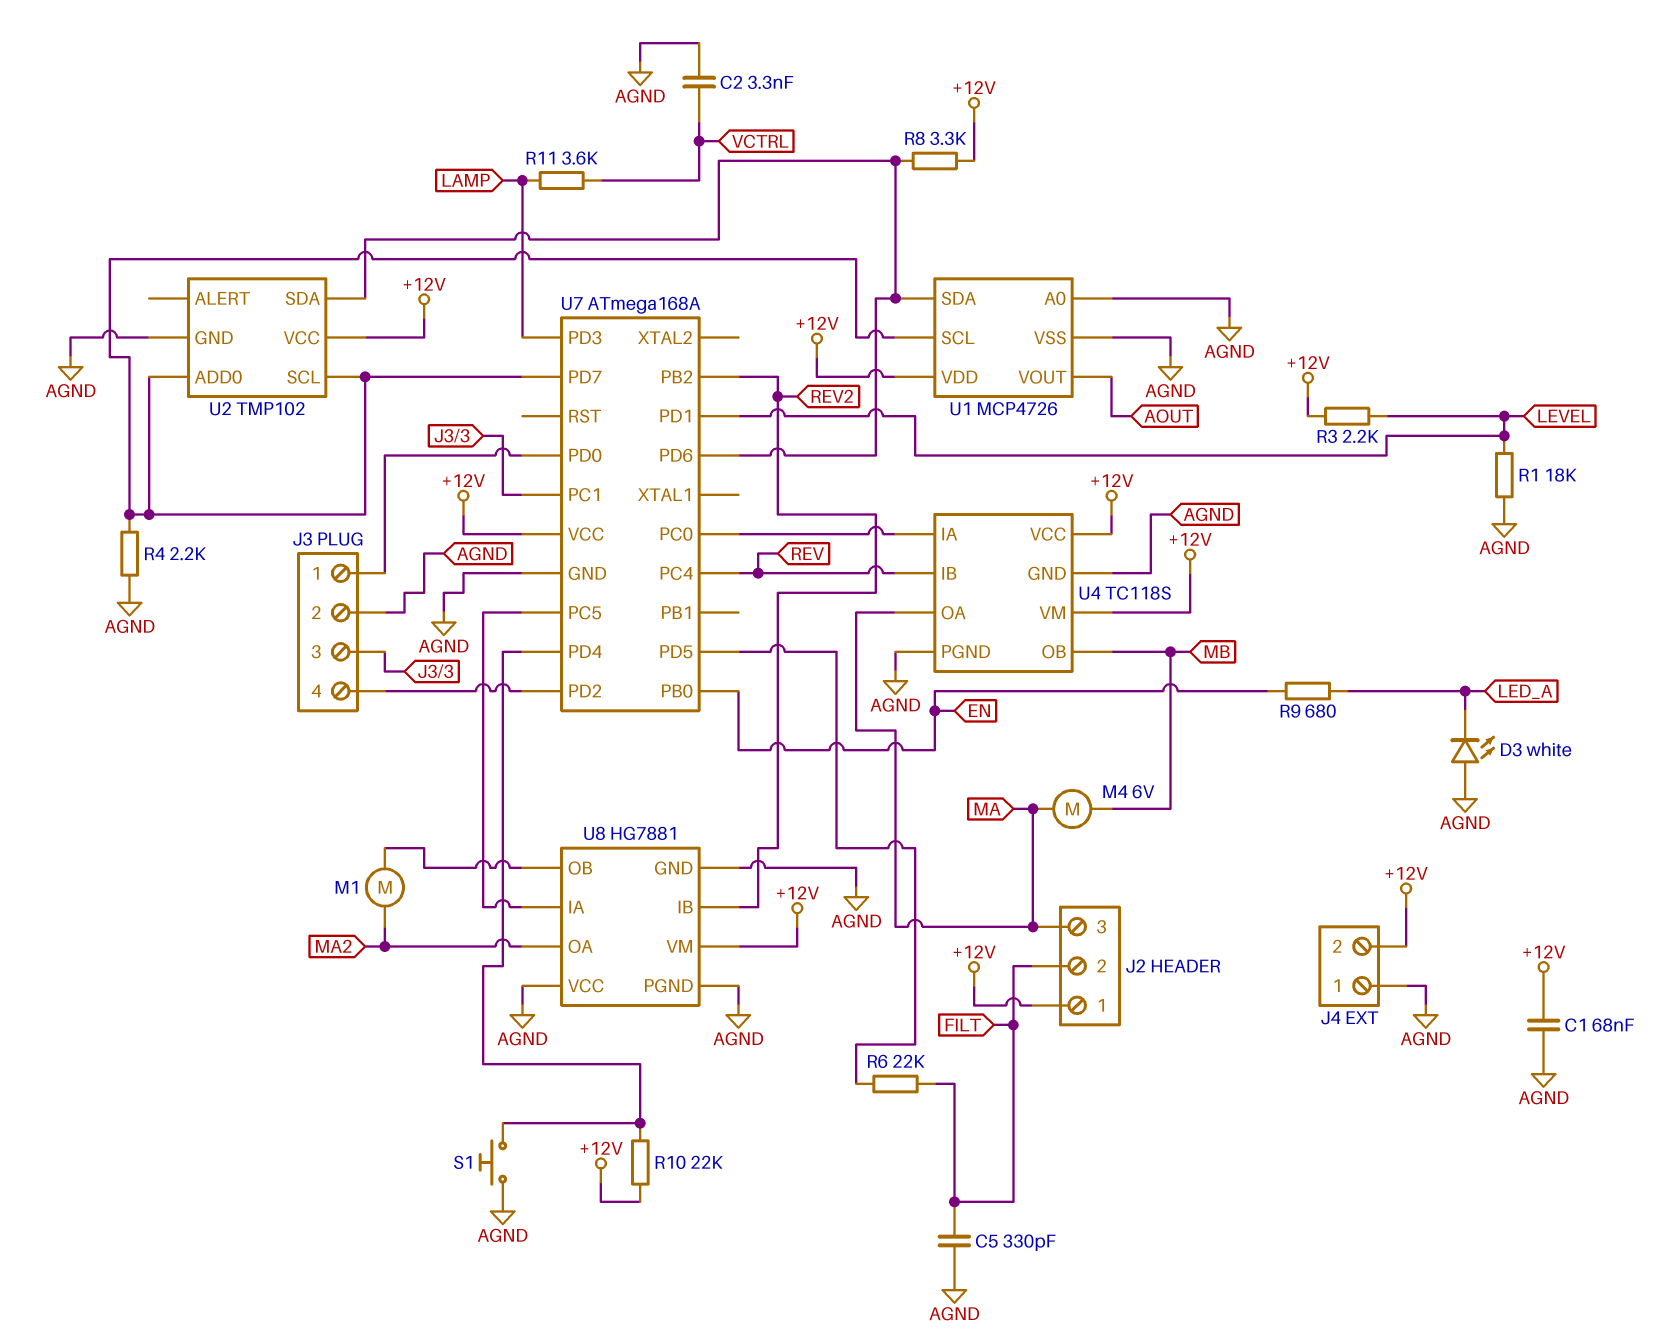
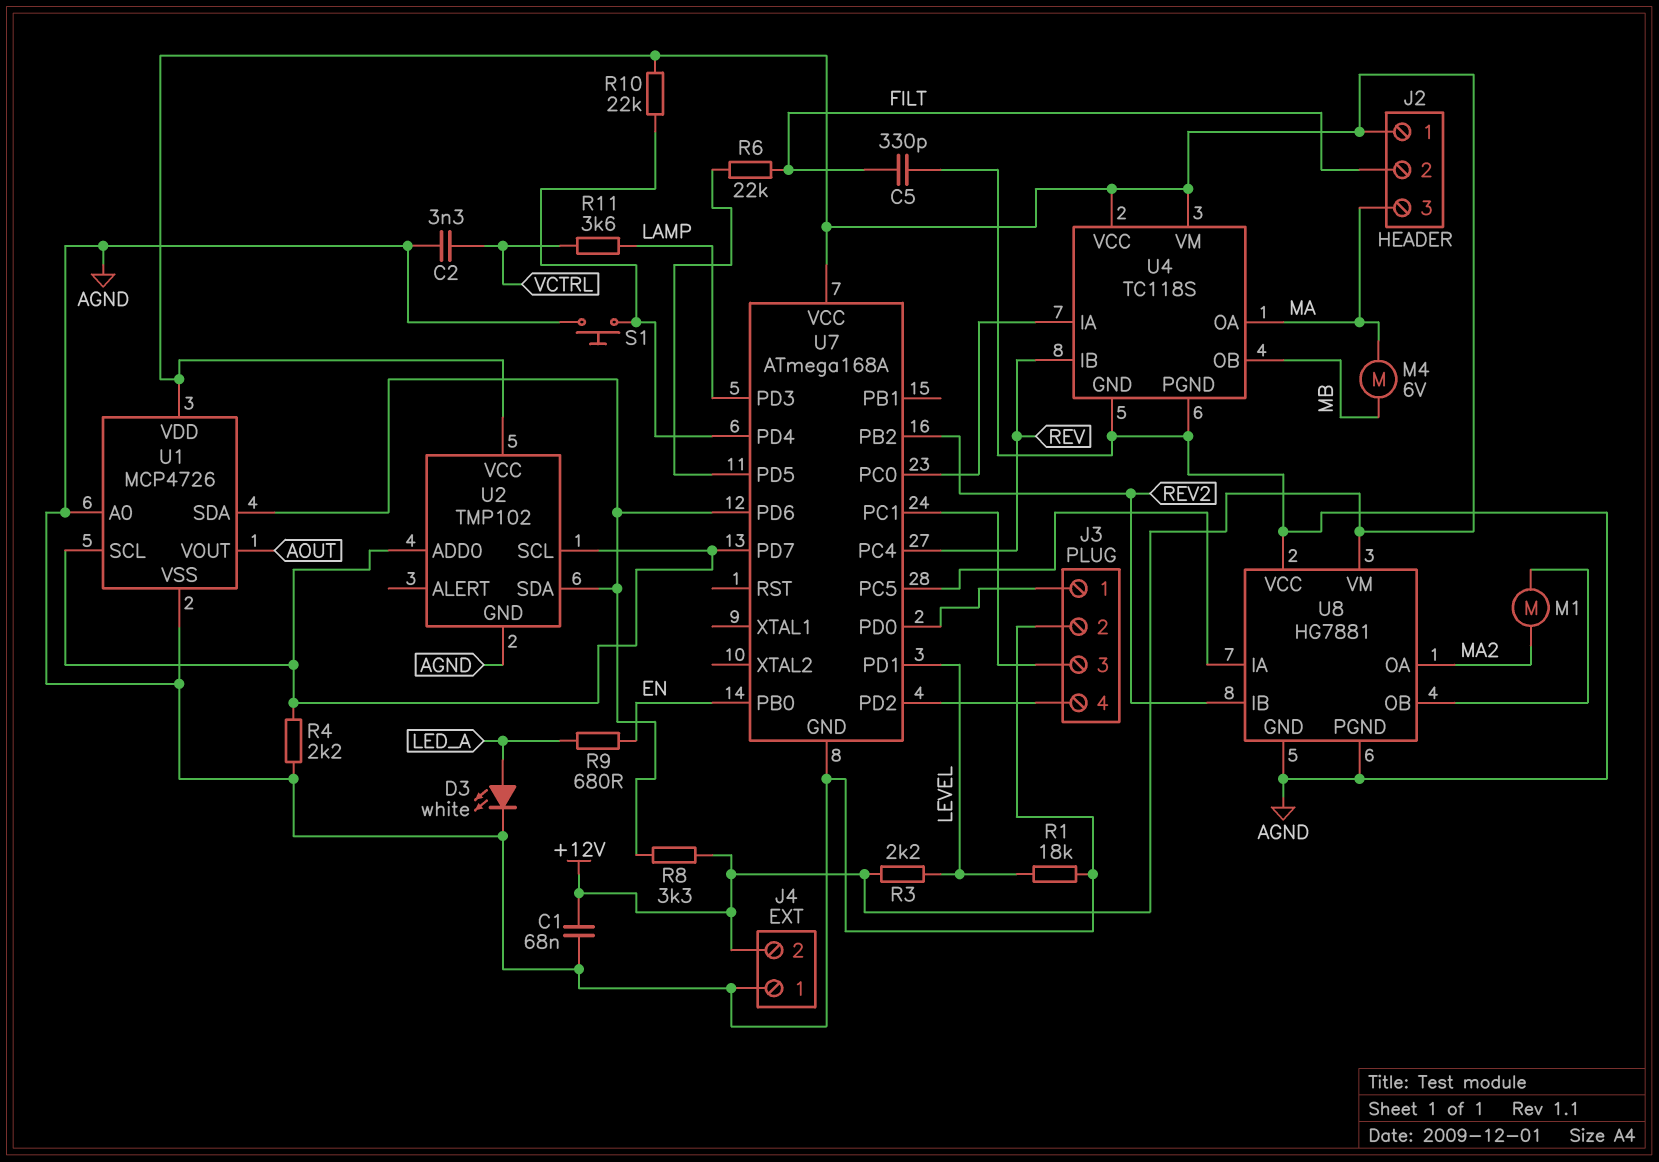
D3: LED white (A AGND, K LED_A) -> LED white (A LED_A, K AGND)

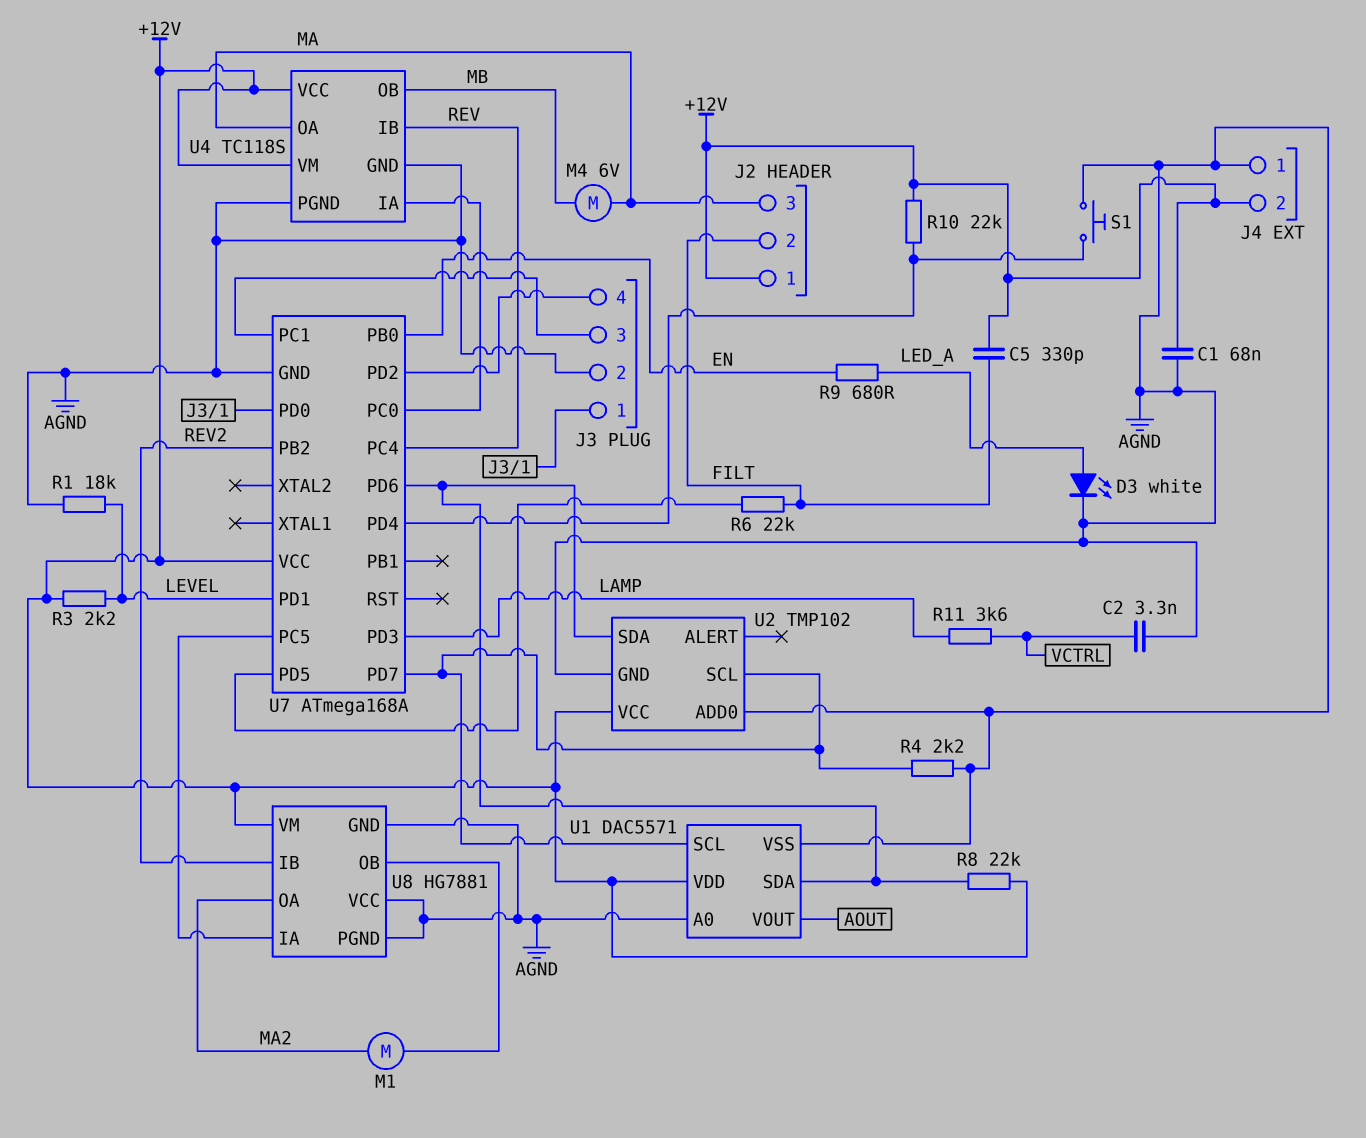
C5: 330pF (AGND, FILT) -> 330pF (+12V, FILT)
R8: 3.3k (+12V, U1/SDA) -> 22k (+12V, U1/SDA)
U1: MCP4726 -> DAC5571
U2 pin ADD0: U1/SCL -> AGND

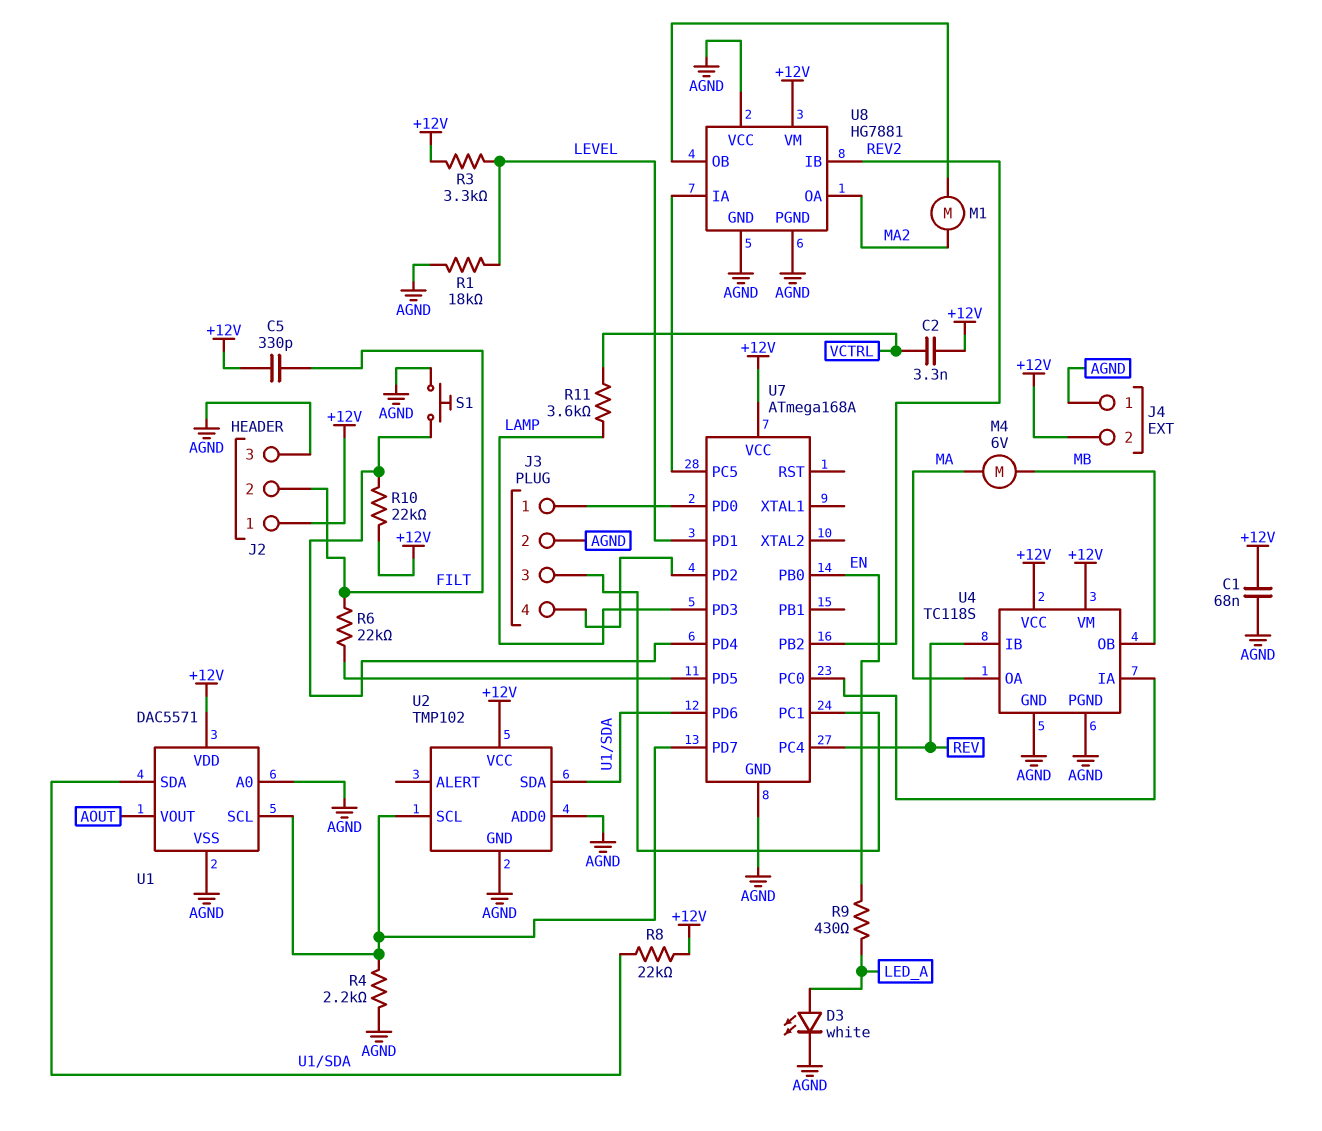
C2: 3.3nF (AGND, VCTRL) -> 3.3nF (+12V, VCTRL)
J2 pin 3: MA -> AGND
R3: 2.2k (+12V, LEVEL) -> 3.3k (+12V, LEVEL)
R9: 680 (EN, LED_A) -> 430 (EN, LED_A)

